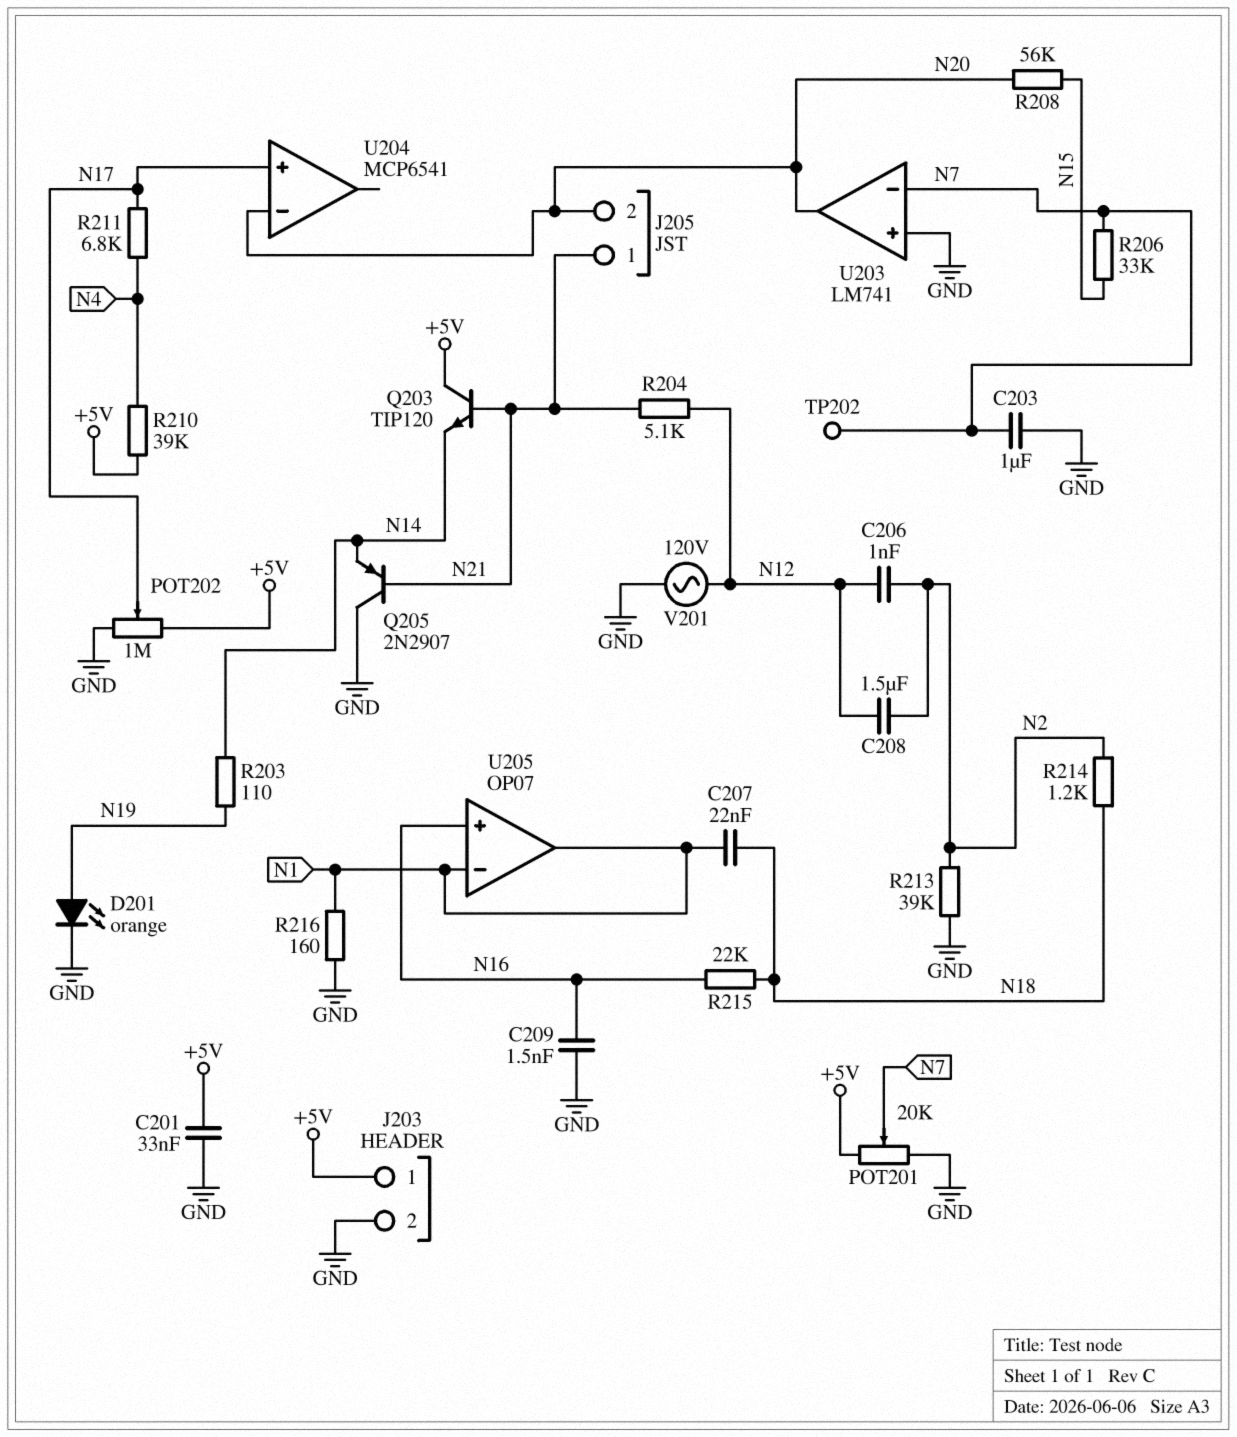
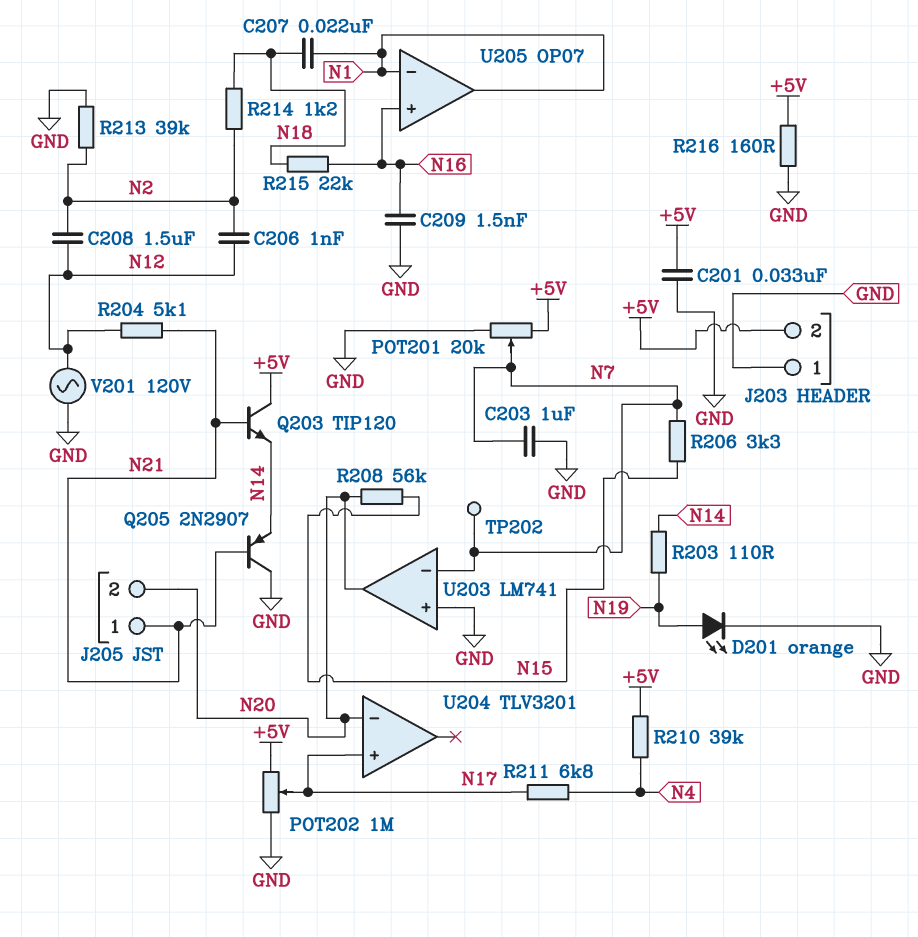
J203 pin 1: +5V -> GND
J203 pin 2: GND -> +5V
R206: 33k (N7, N15) -> 3.3k (N7, N15)
R216: 160 (GND, N1) -> 160 (+5V, GND)
U204: MCP6541 -> TLV3201

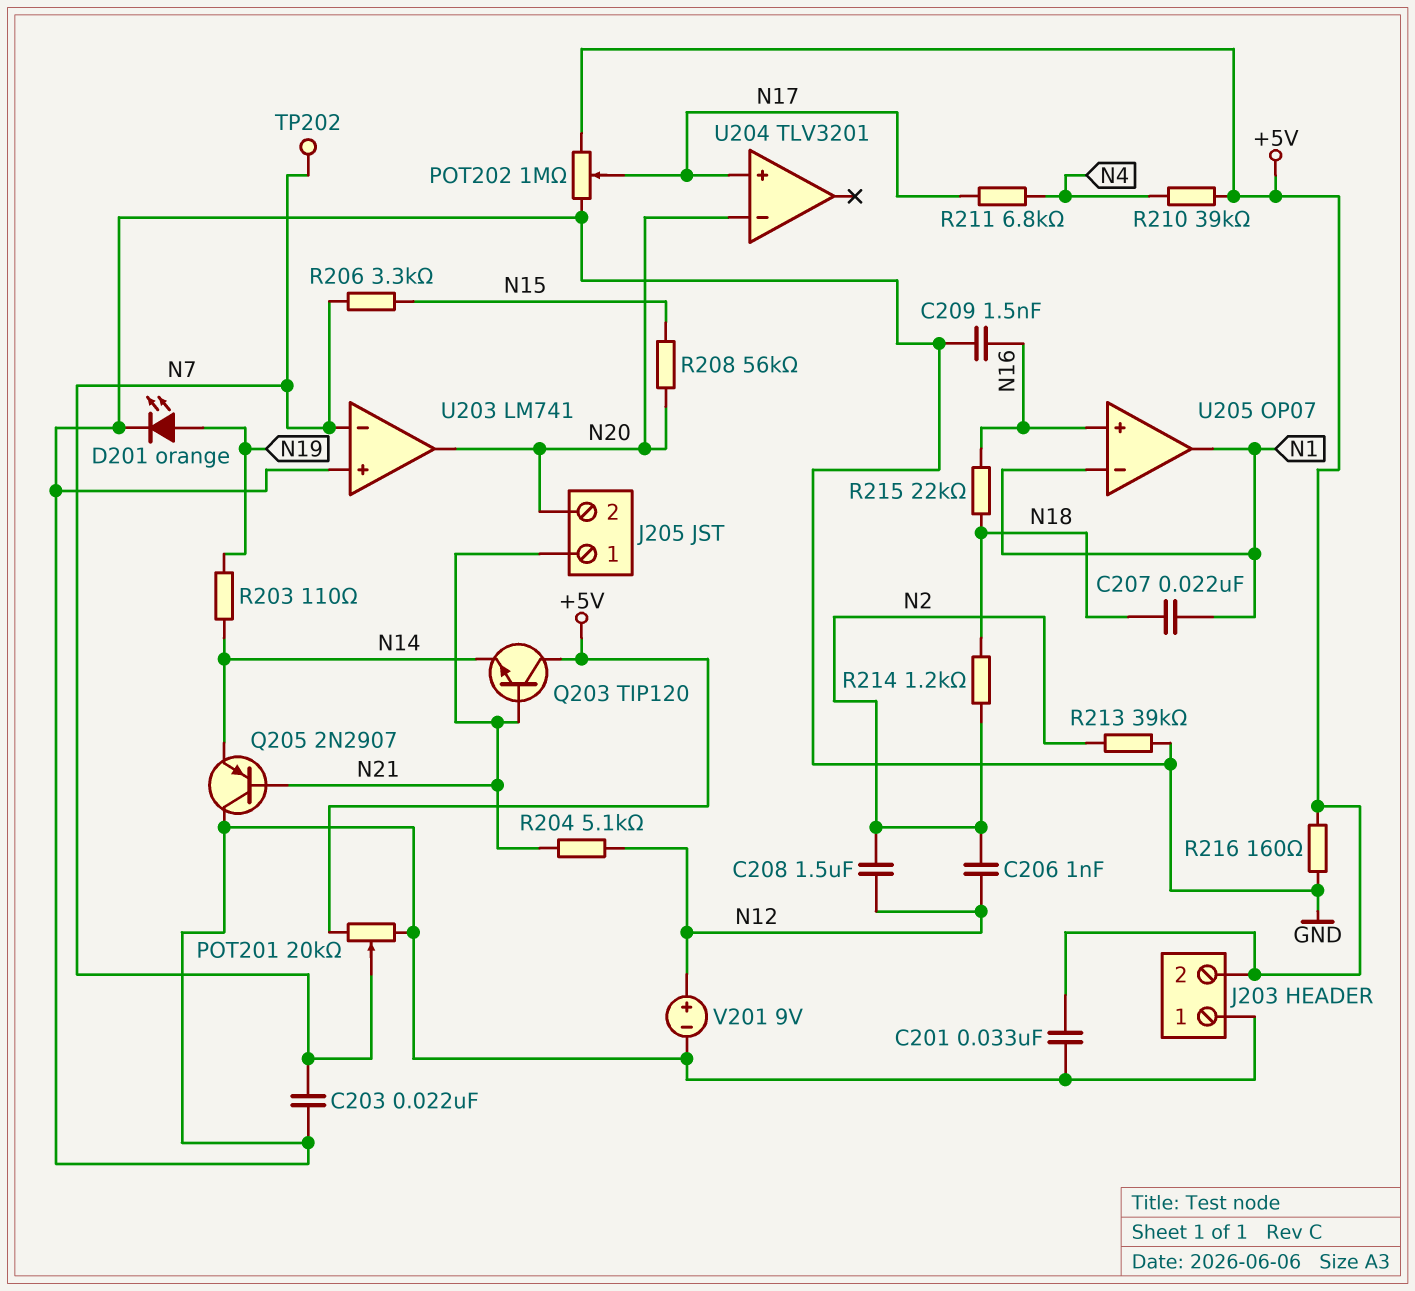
C203: 1uF (GND, N7) -> 22nF (GND, N7)
V201: AC 120V (GND, N12) -> 9V (plus N12, minus GND)

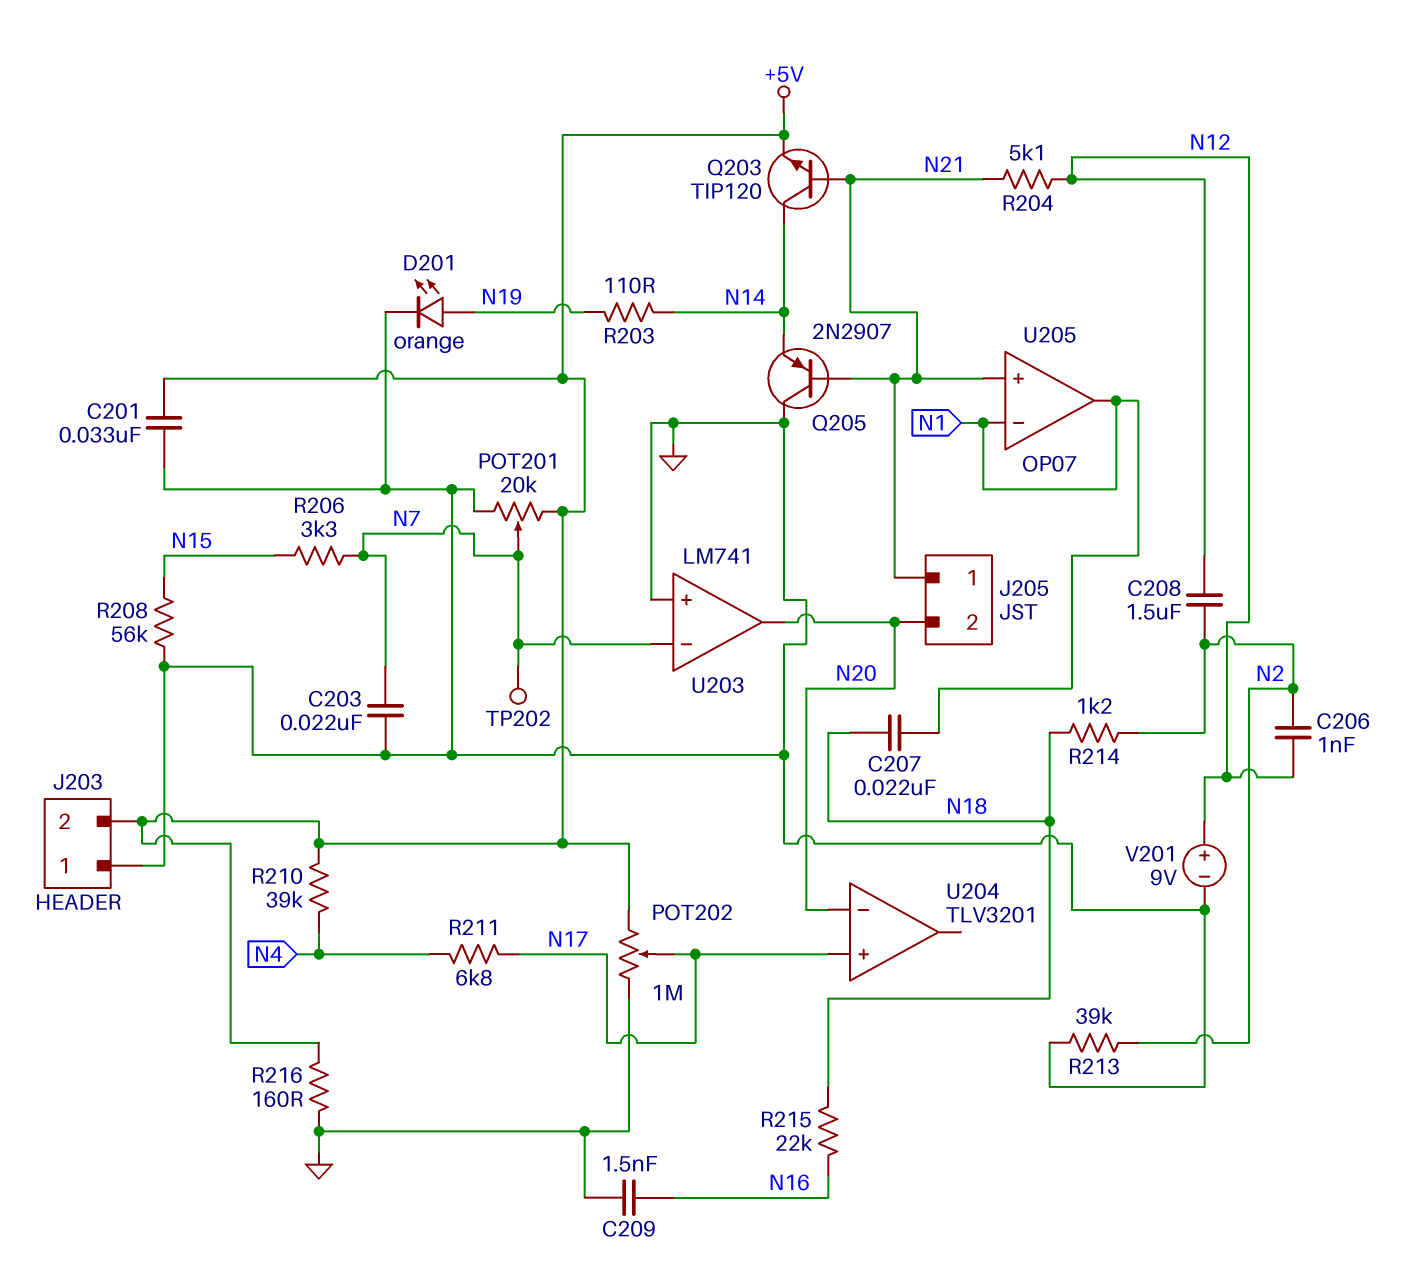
Q203: NPN TIP120 (B N21, C +5V, E N14) -> NPN TIP120 (B N21, C N14, E +5V)
R208: 56k (N15, N20) -> 56k (GND, N15)
U205 pin in+: N16 -> N21

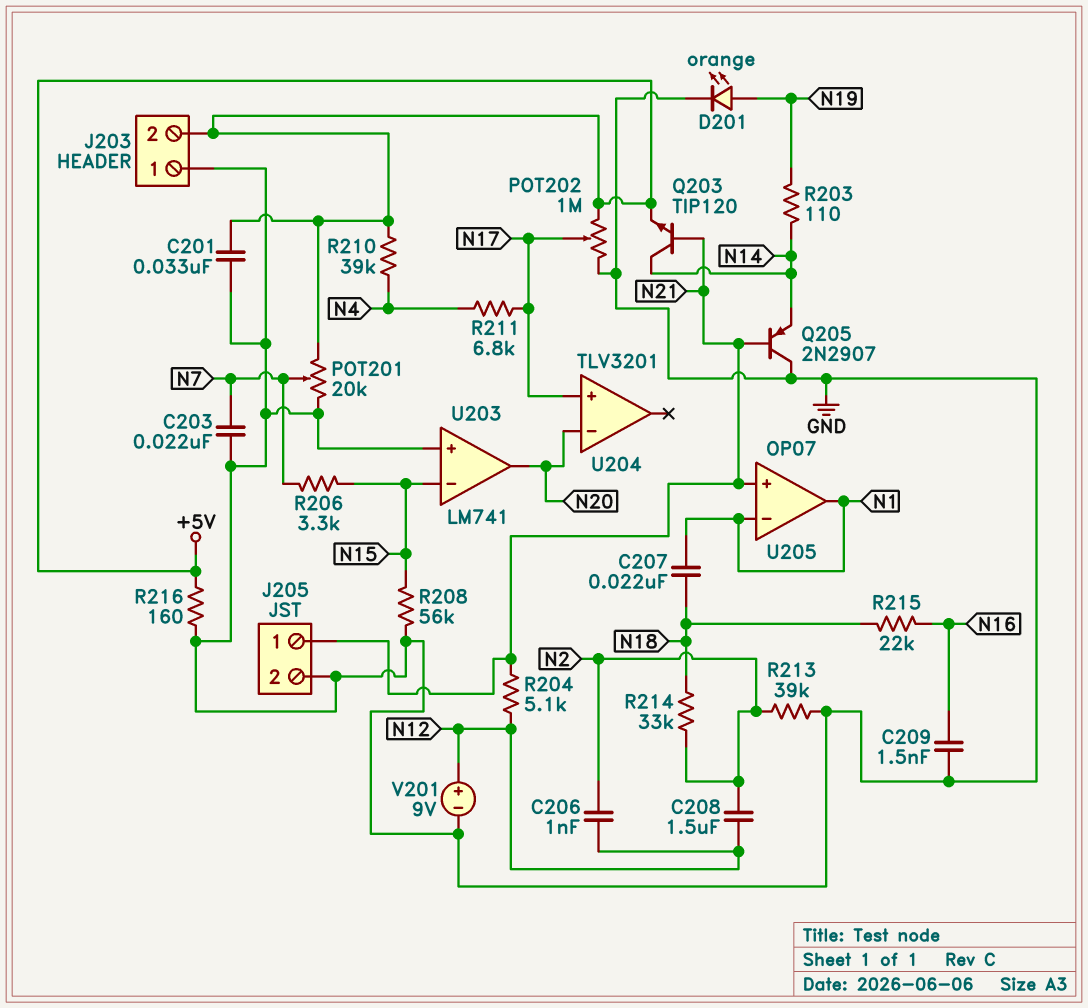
J205 pin 2: N20 -> GND
R214: 1.2k (N2, N18) -> 33k (N2, N18)
TP202: test point (N7) -> none
U203 pin in-: N7 -> N15

